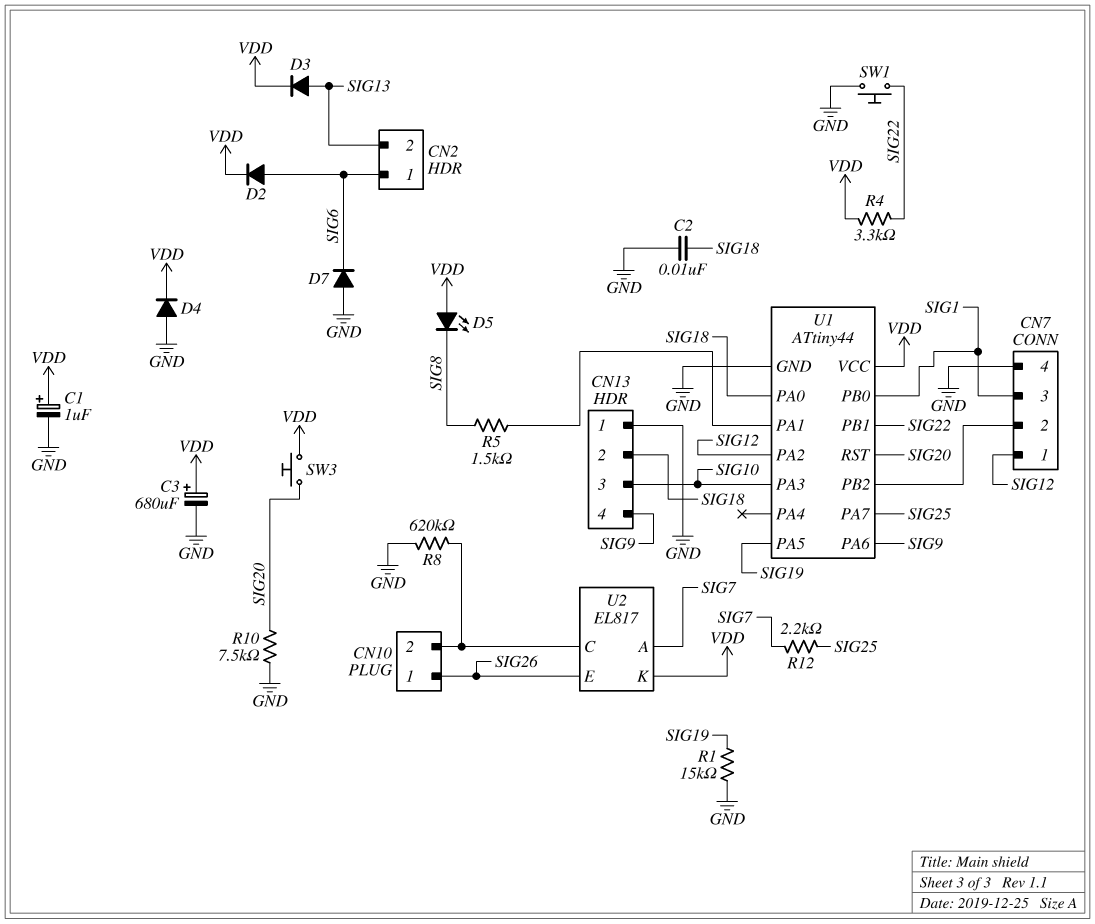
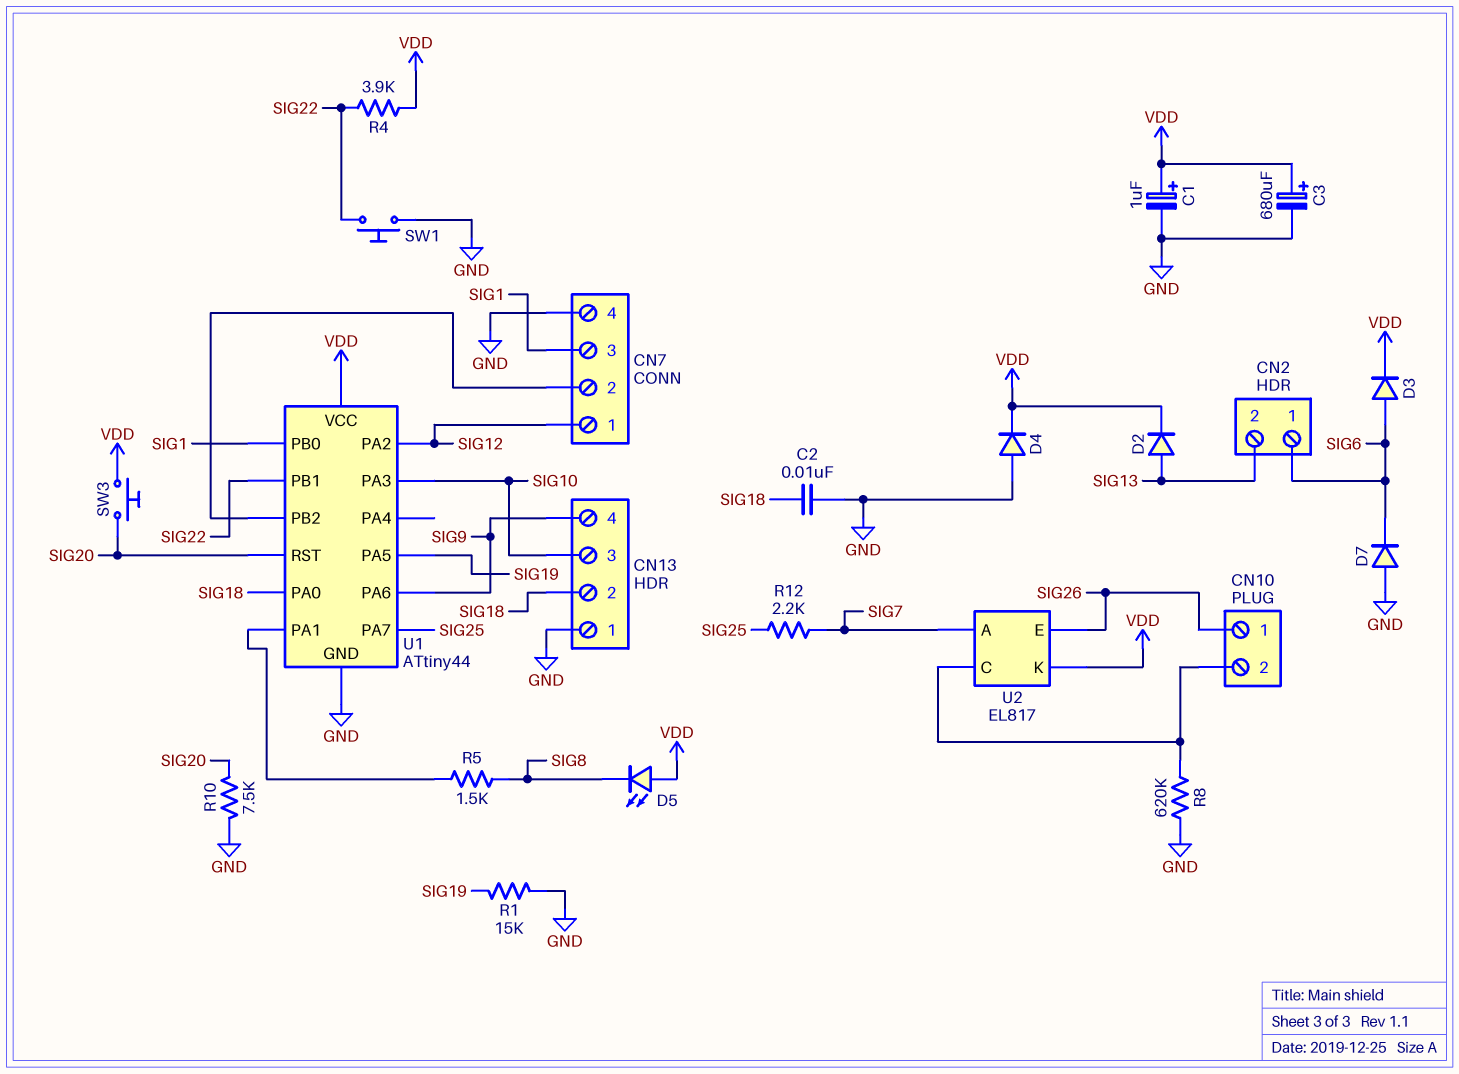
D2: diode (A SIG6, K VDD) -> diode (A SIG13, K VDD)
D3: diode (A SIG13, K VDD) -> diode (A SIG6, K VDD)
R4: 3.3k (SIG22, VDD) -> 3.9k (SIG22, VDD)

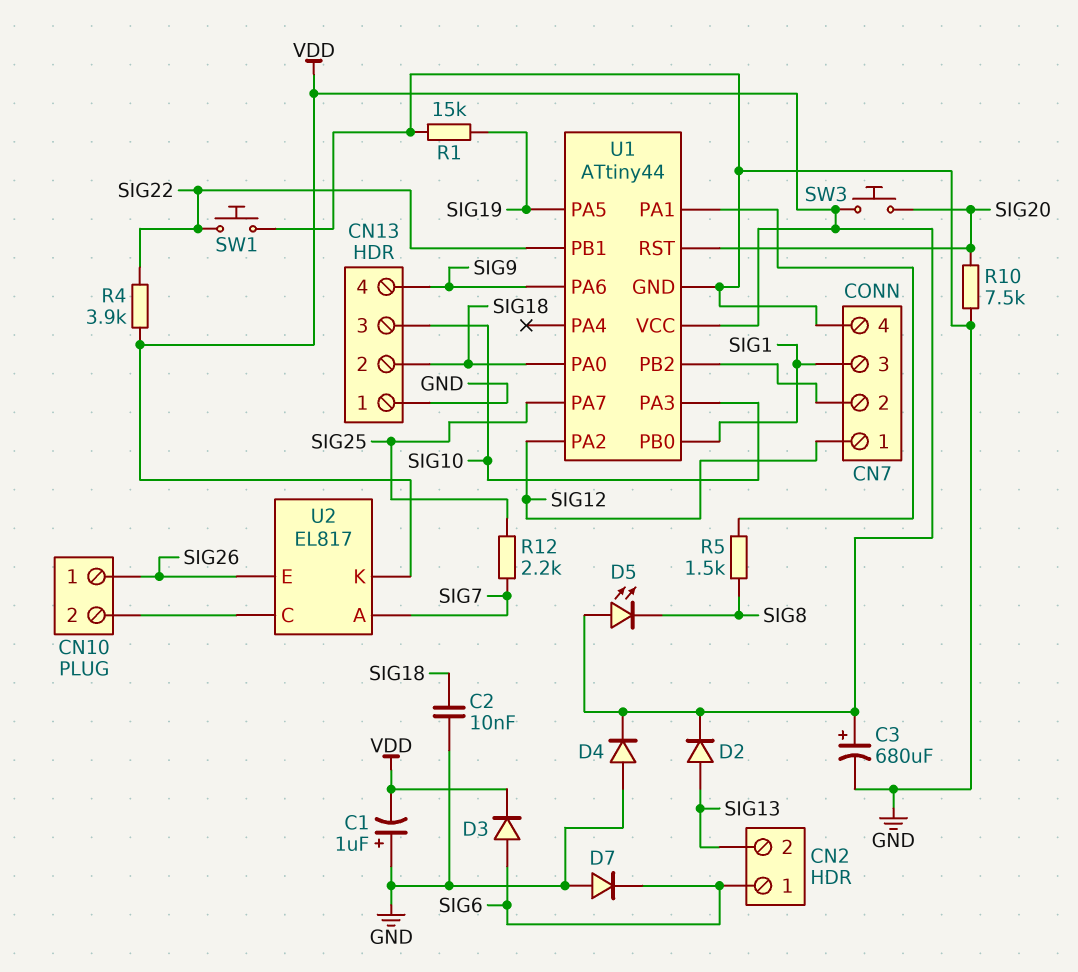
C1: 1uF (plus VDD, minus GND) -> 1uF (plus GND, minus VDD)
R8: 620k (CN10/2, GND) -> none

